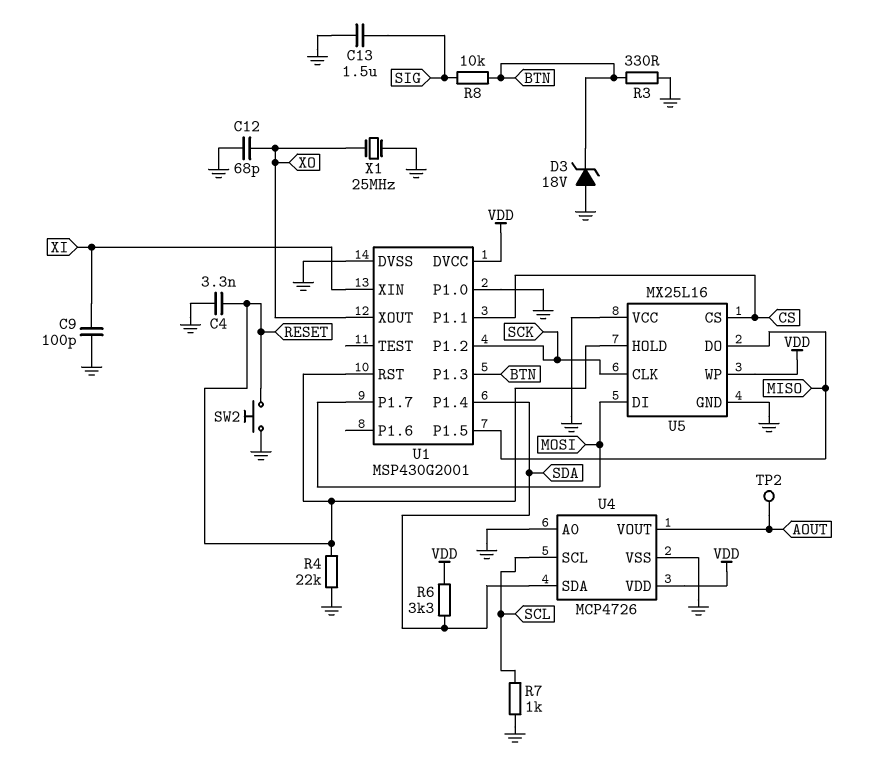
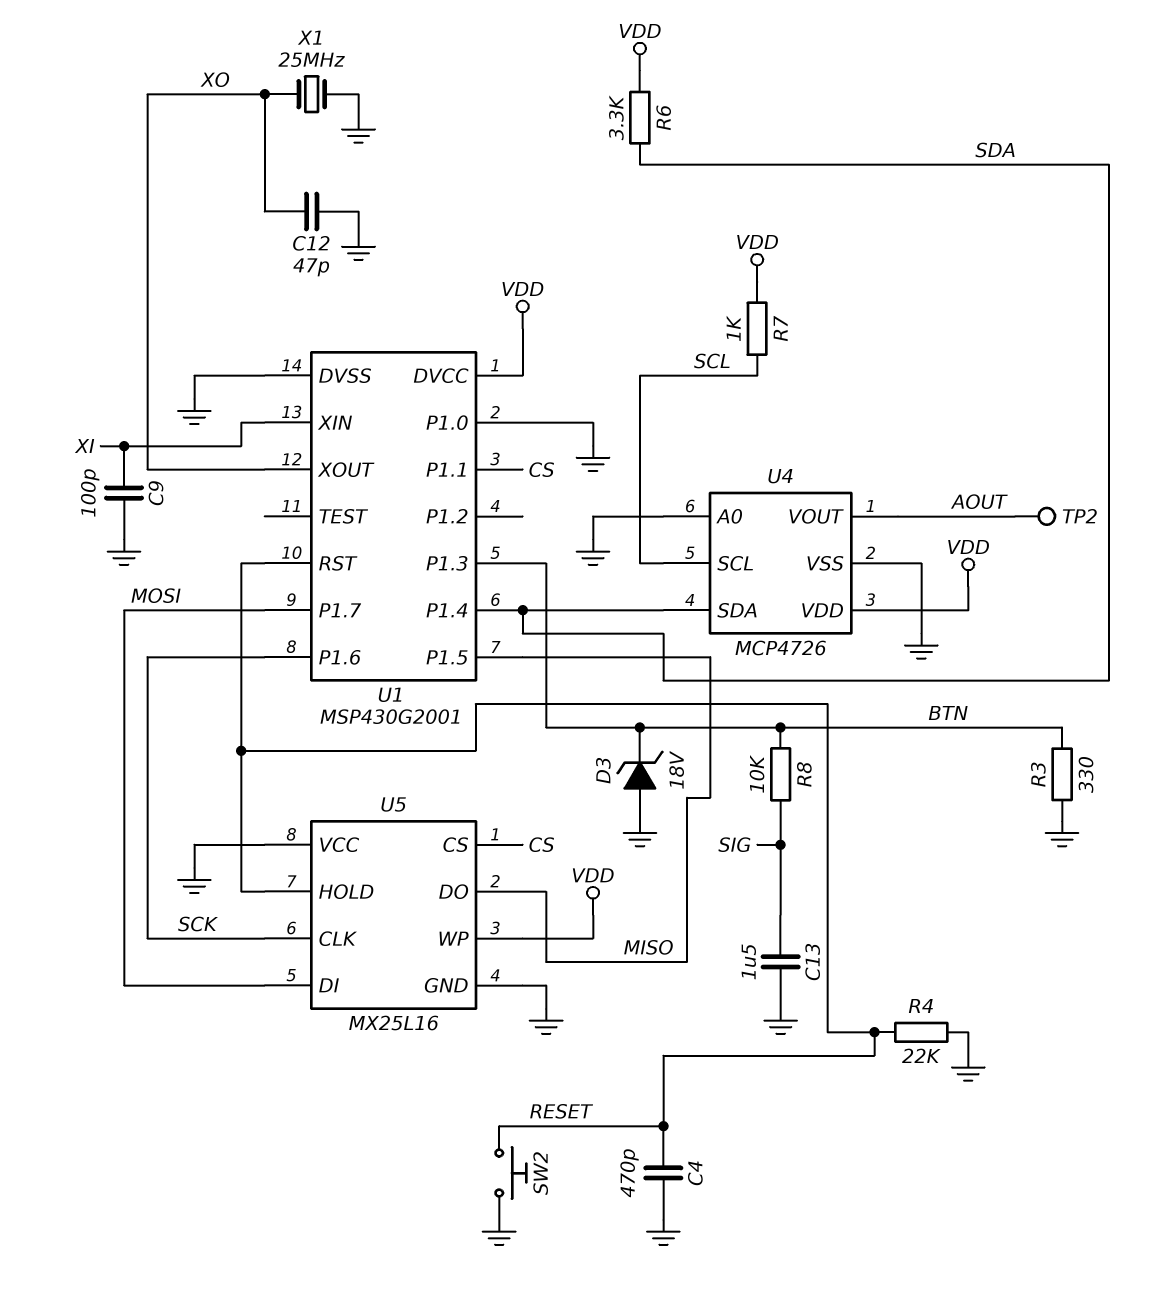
C4: 3.3nF (GND, RESET) -> 470pF (GND, RESET)
C12: 68pF (GND, XO) -> 47pF (GND, XO)
R7: 1k (GND, SCL) -> 1k (SCL, VDD)
U1 pin P1.2: SCK -> none
U1 pin P1.6: none -> SCK

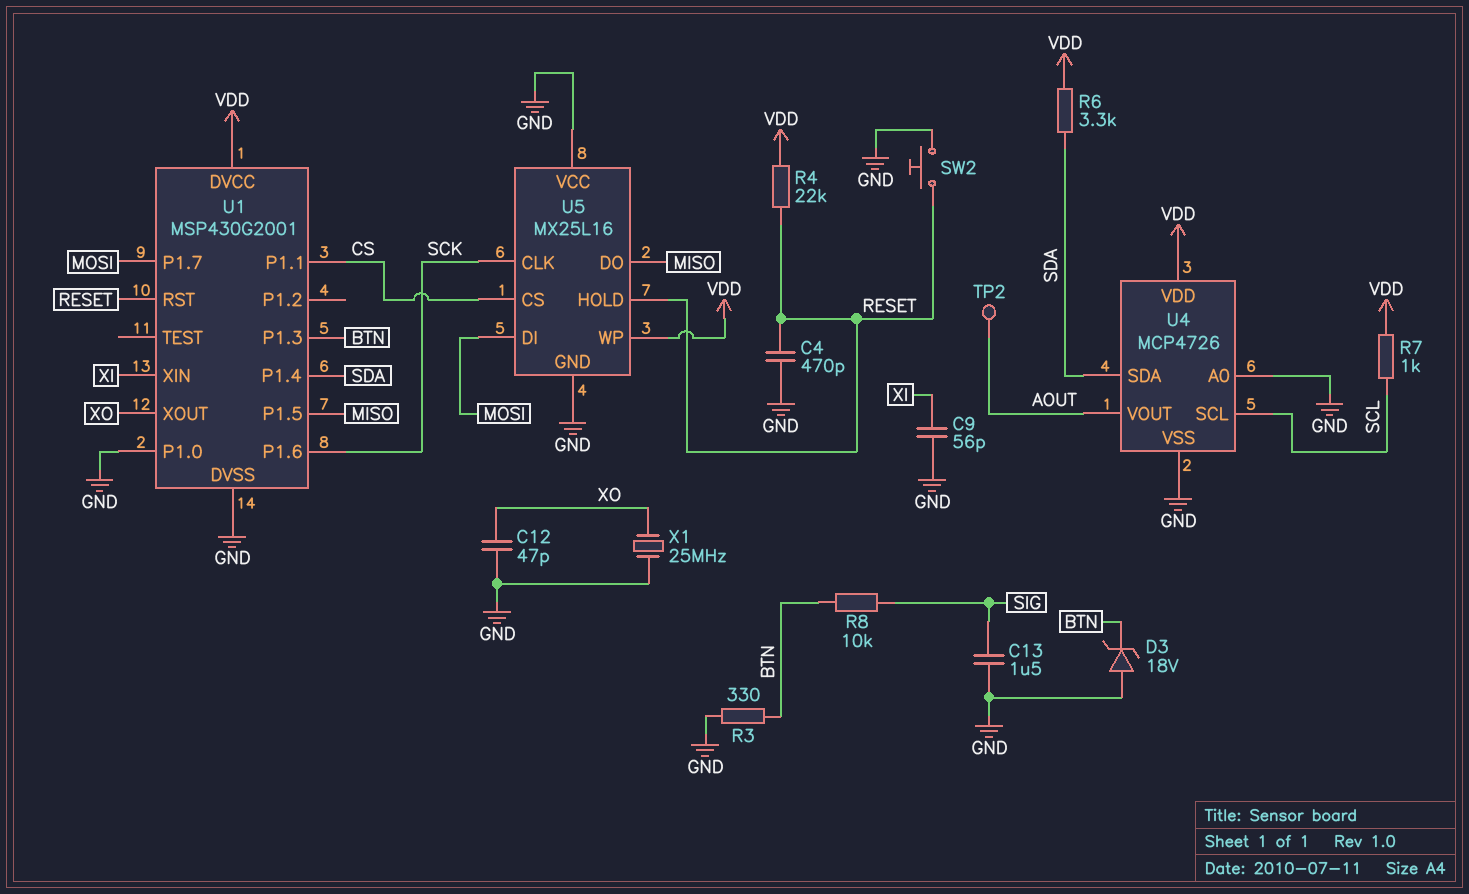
C9: 100pF (GND, XI) -> 56pF (GND, XI)
R4: 22k (GND, RESET) -> 22k (RESET, VDD)

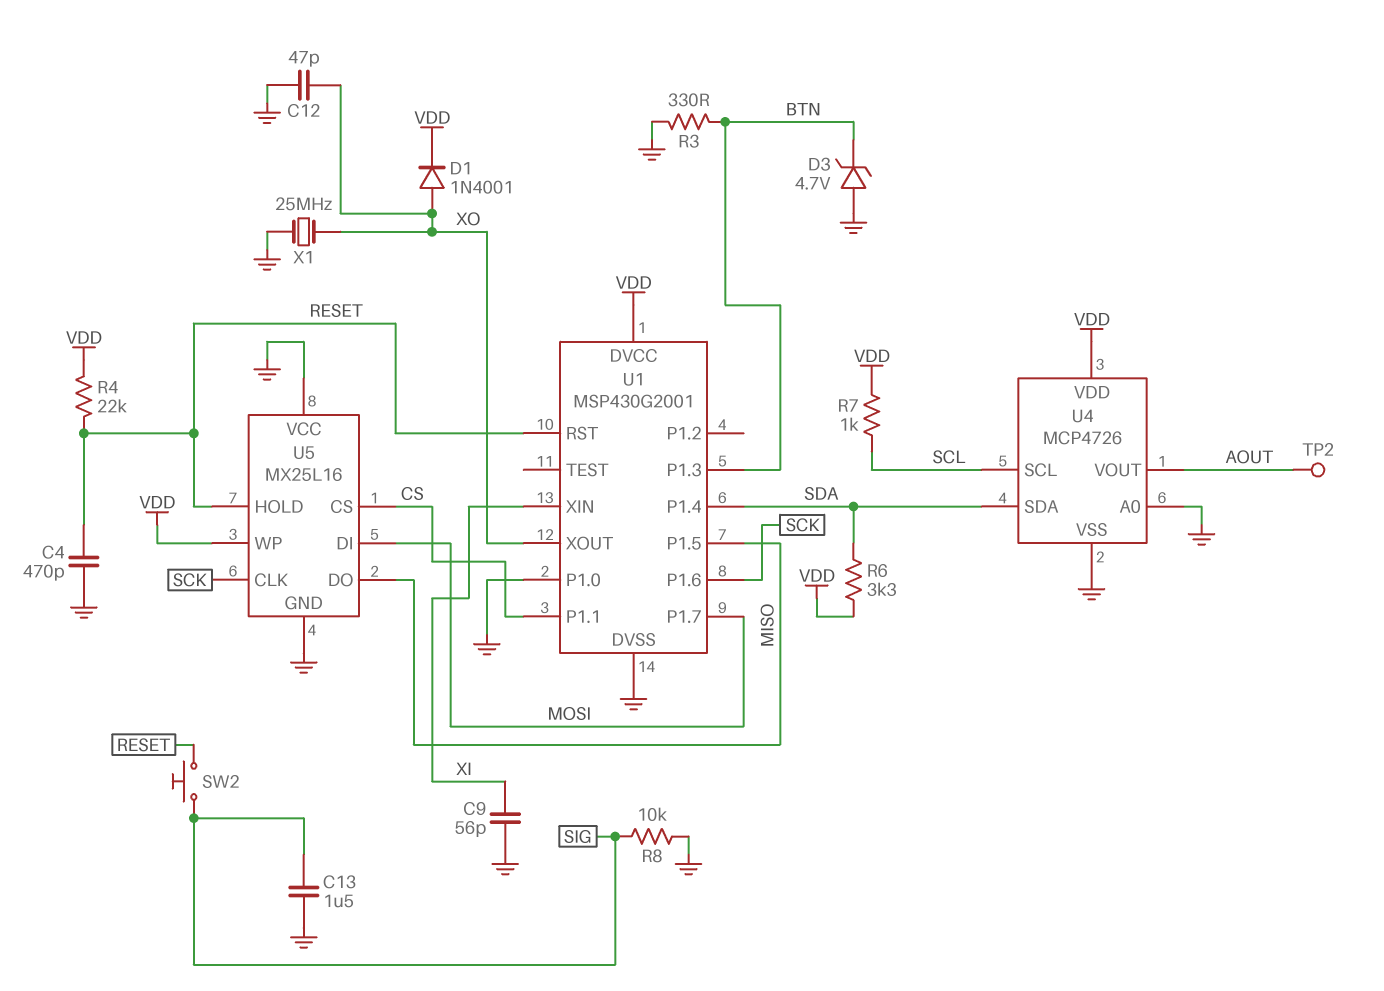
D1: none -> diode 1N4001 (A XO, K VDD)
D3: zener 18V (A GND, K BTN) -> zener 4.7V (A GND, K BTN)
R8: 10k (BTN, SIG) -> 10k (GND, SIG)
SW2: button (GND, RESET) -> button (RESET, SIG)

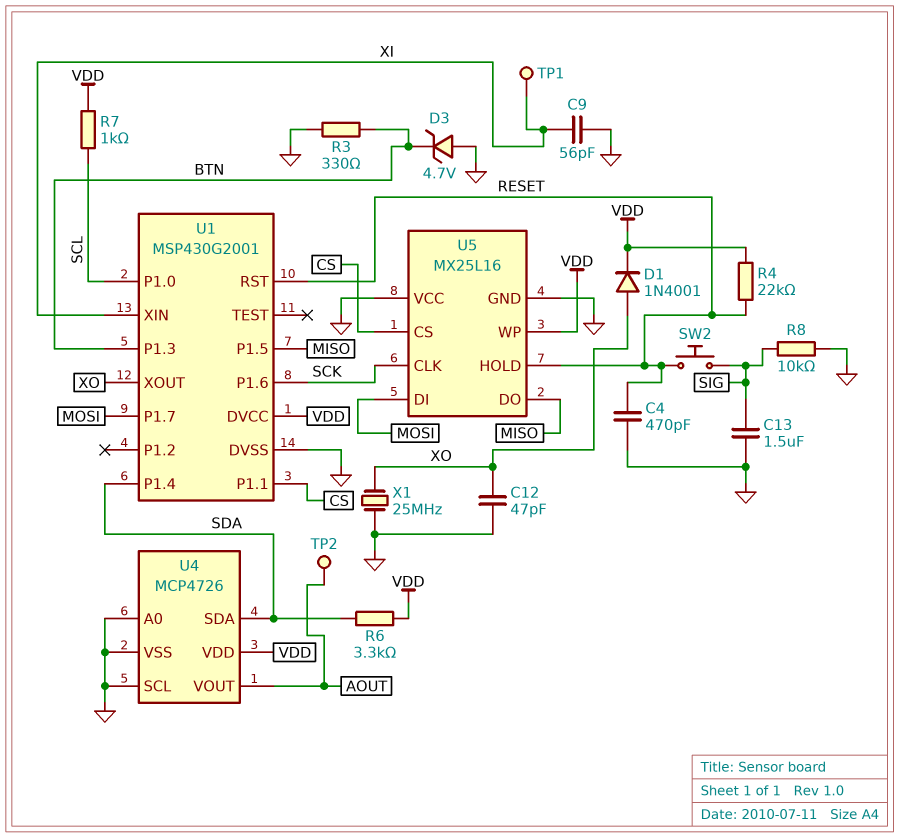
TP1: none -> test point (XI)
U1 pin P1.0: GND -> SCL
U4 pin SCL: SCL -> GND

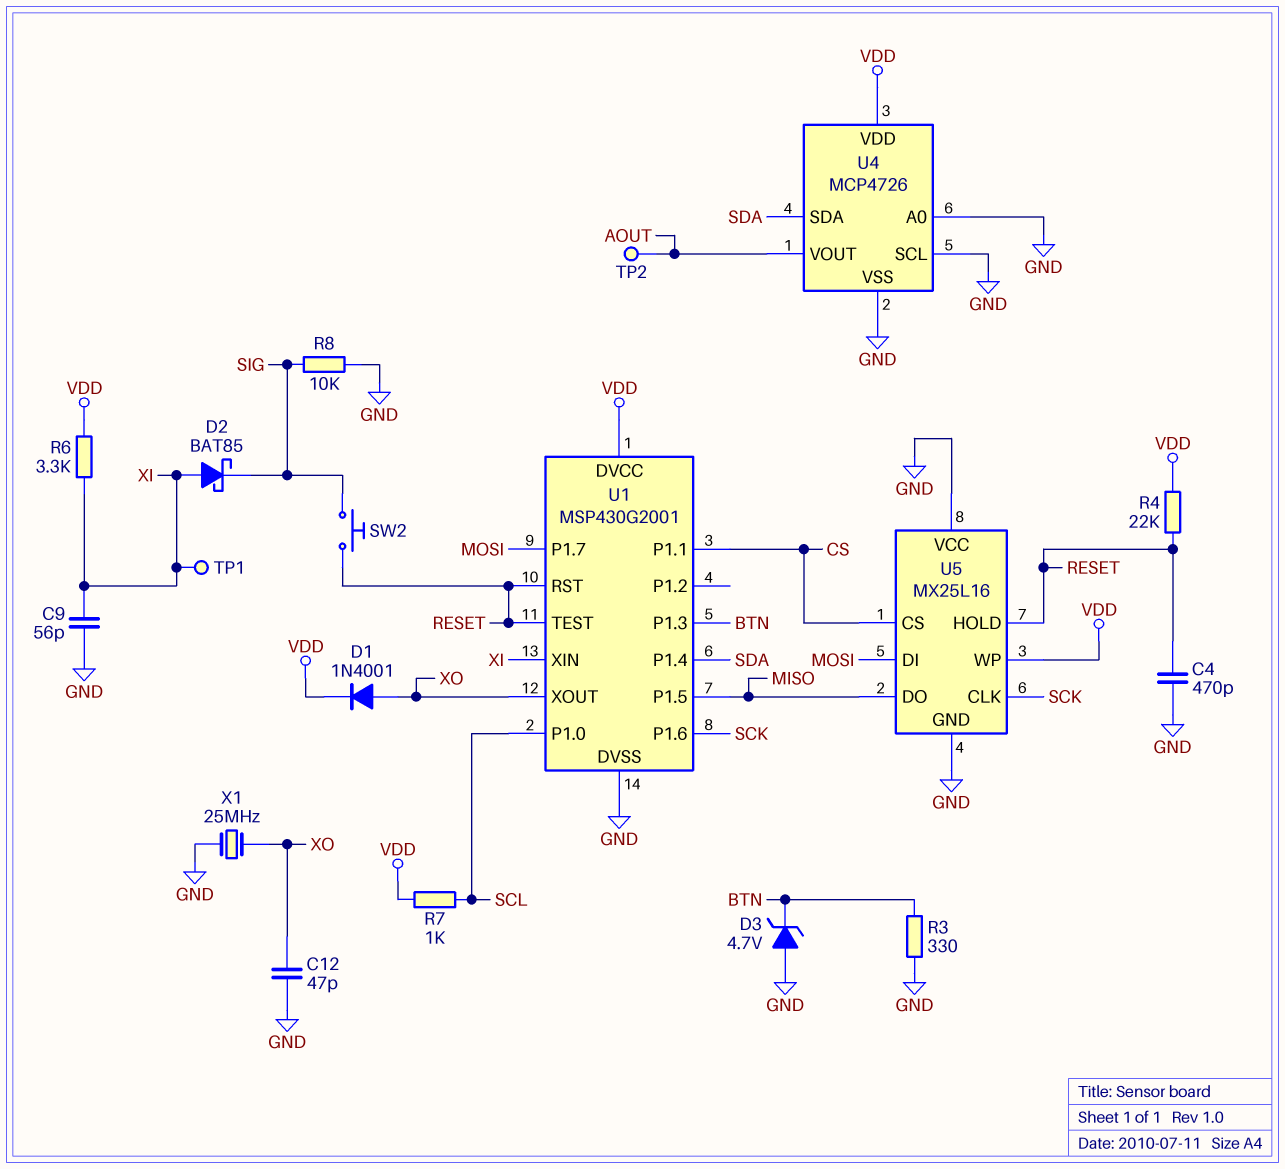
C13: 1.5uF (GND, SIG) -> none
D2: none -> schottky BAT85 (A XI, K SIG)
R6: 3.3k (SDA, VDD) -> 3.3k (VDD, XI)
U1 pin TEST: none -> RESET

